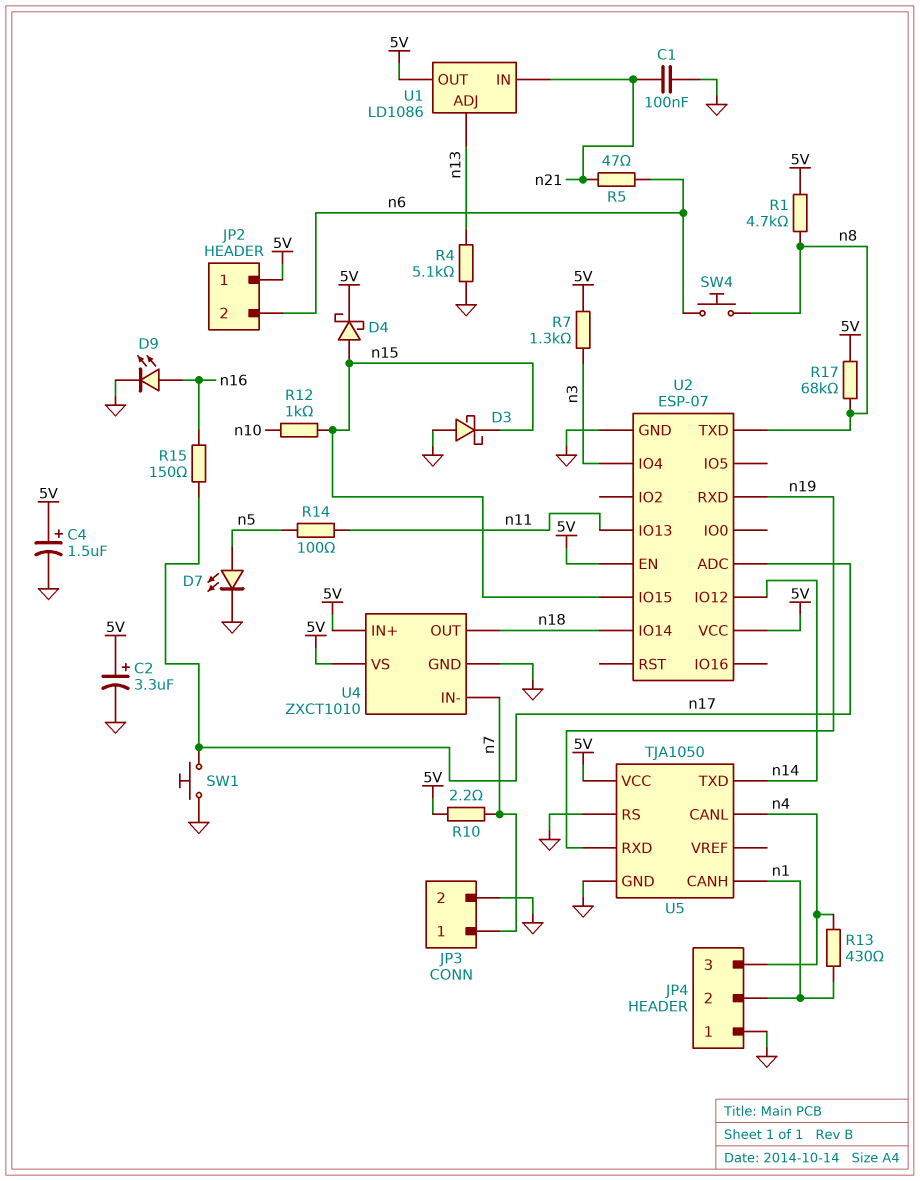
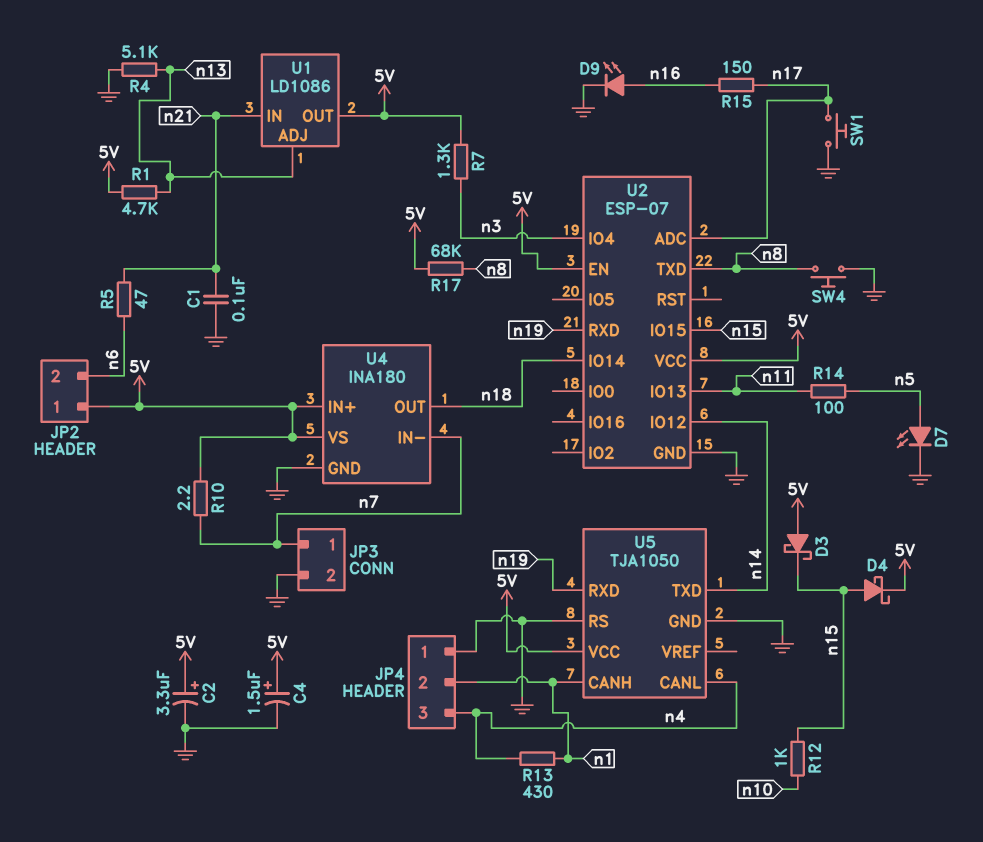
D3: schottky (A GND, K n15) -> schottky (A 5V, K n15)
R1: 4.7k (5V, n8) -> 4.7k (5V, n13)
SW4: button (n6, n8) -> button (GND, n8)
U4: ZXCT1010 -> INA180

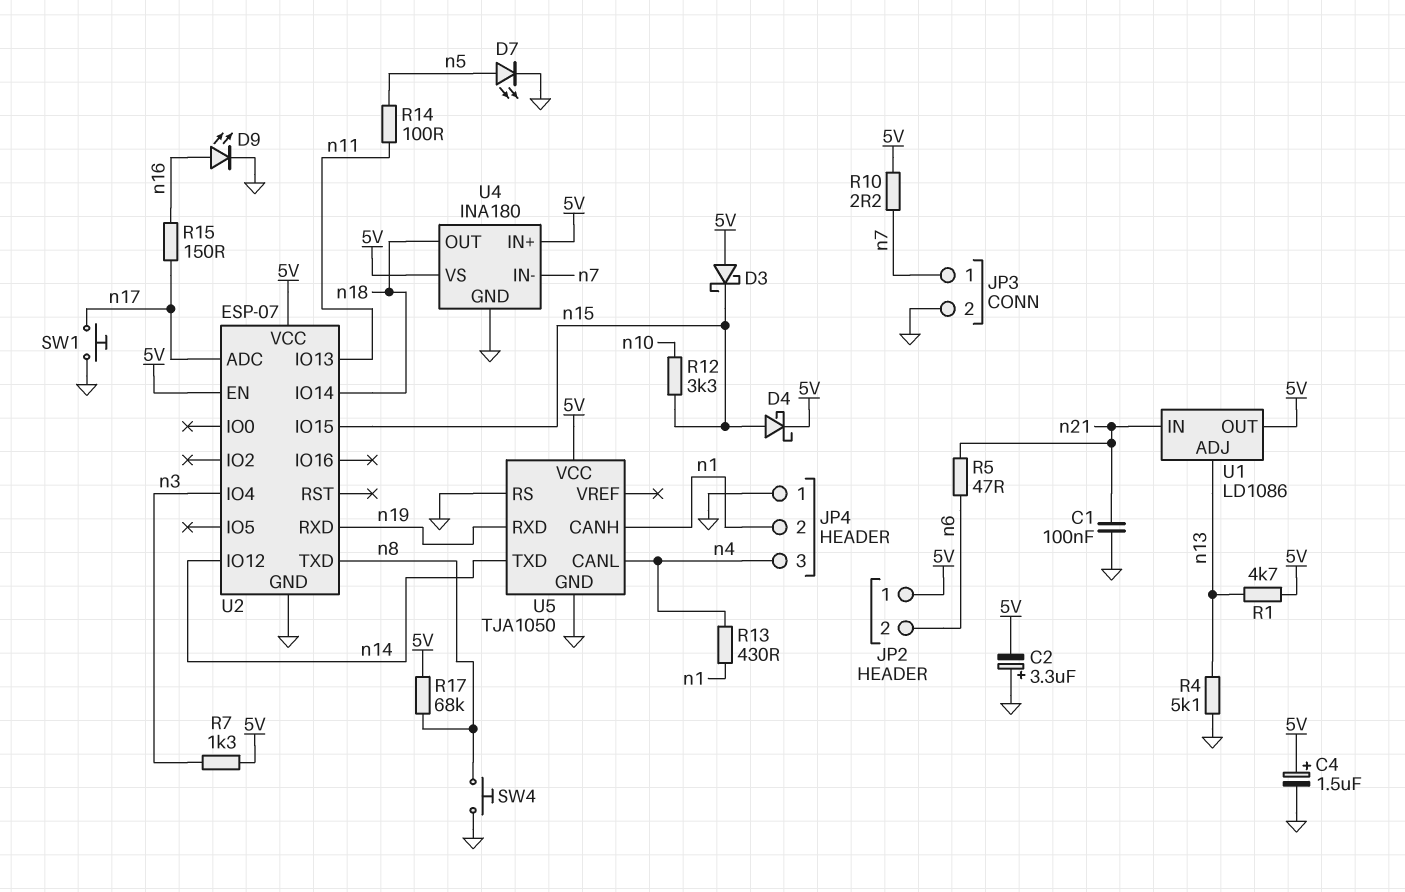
C2: 3.3uF (plus 5V, minus GND) -> 3.3uF (plus GND, minus 5V)
R12: 1k (n10, n15) -> 3.3k (n10, n15)

